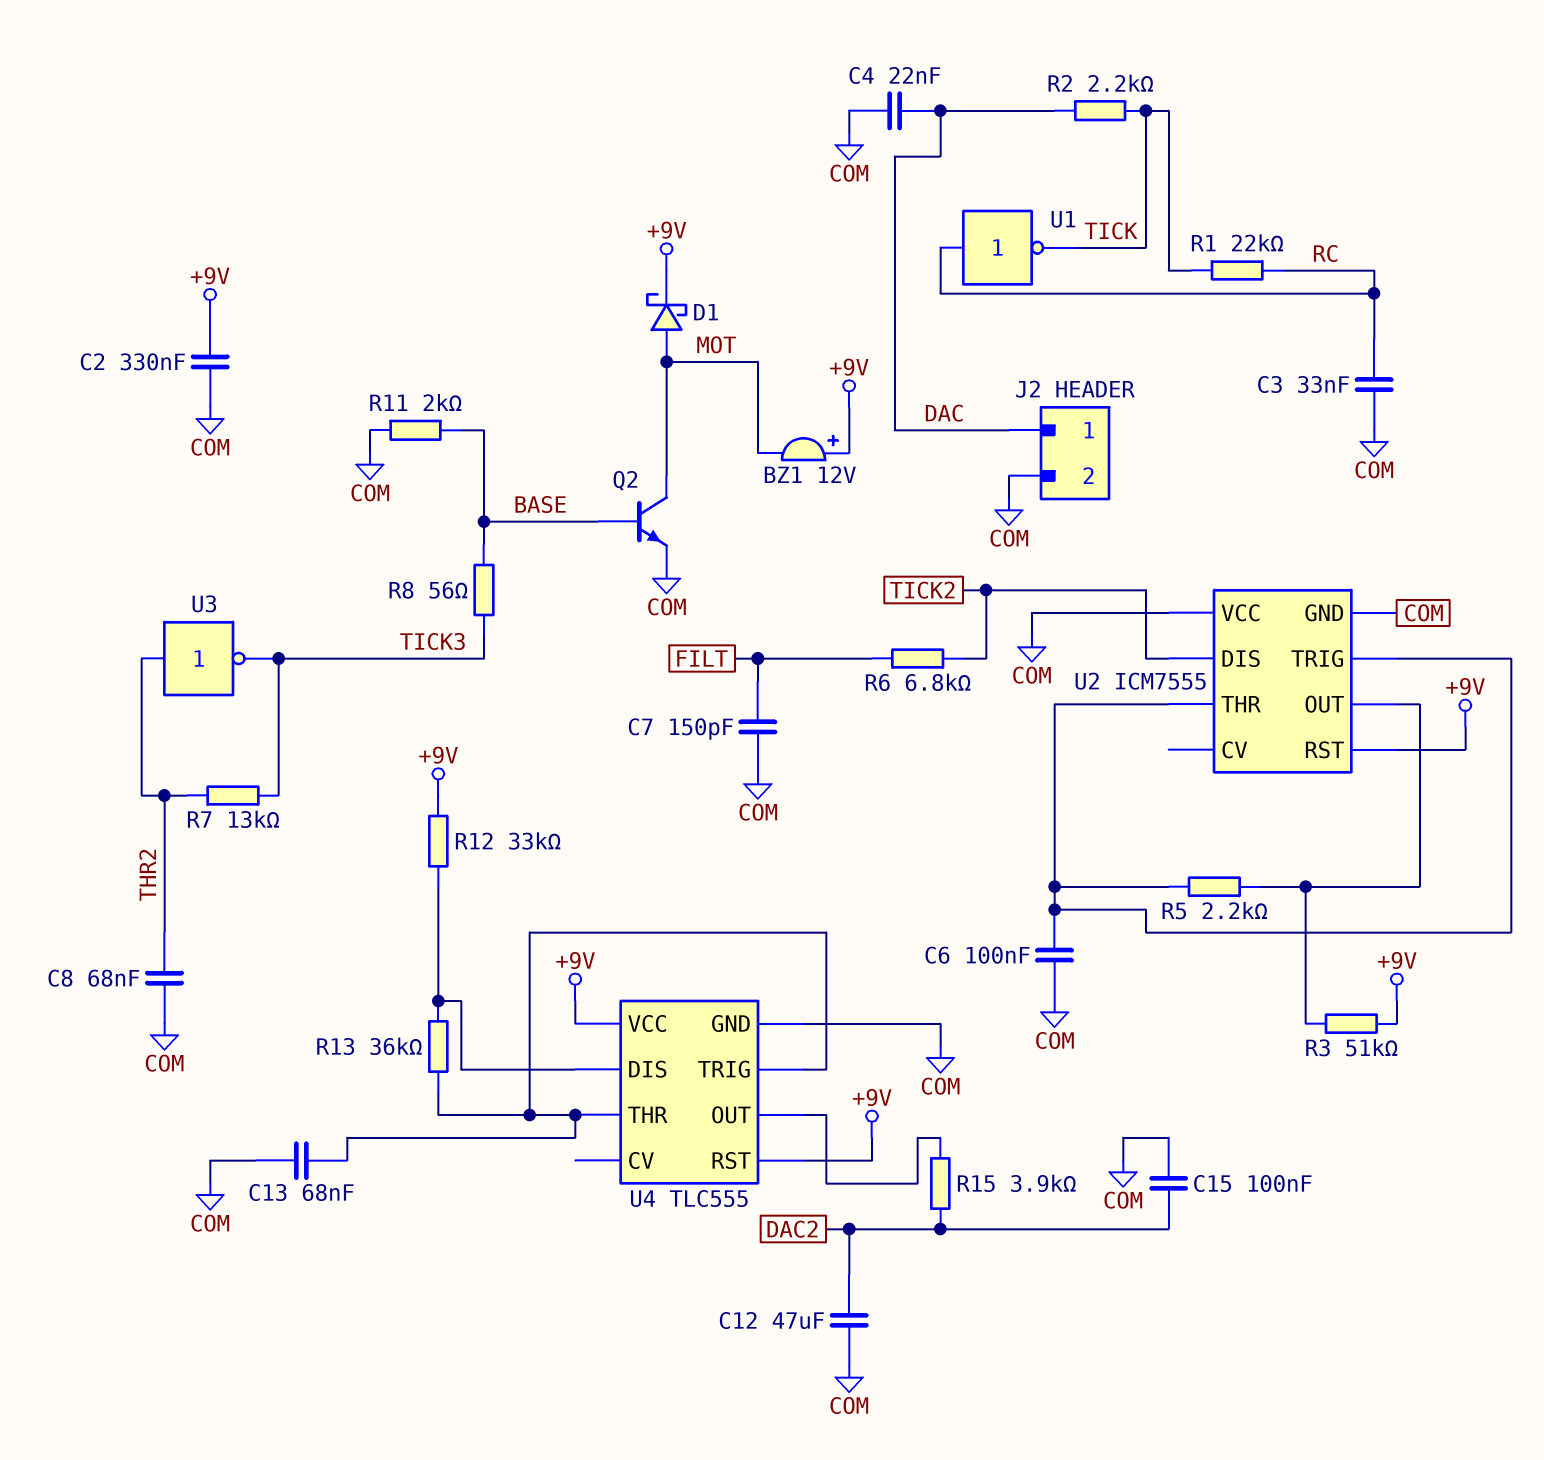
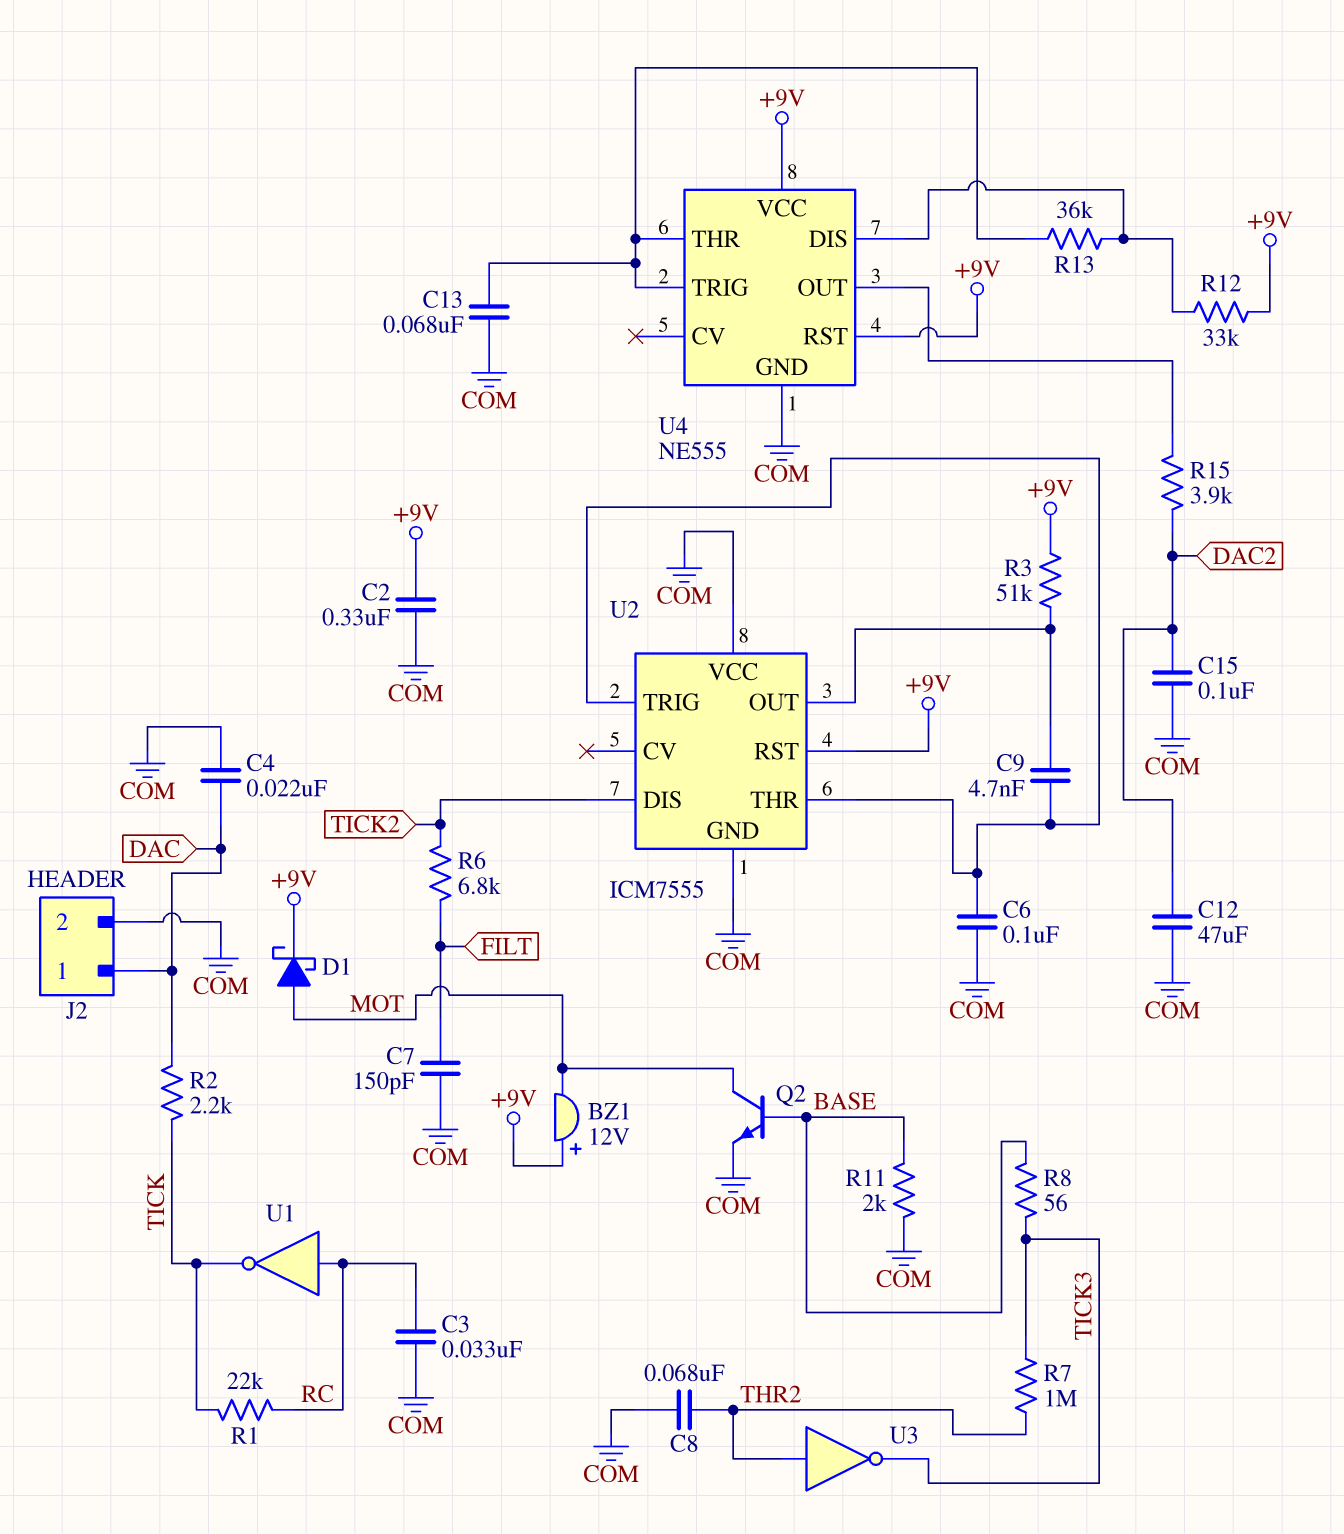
C9: none -> 4.7nF (U2/OUT, U2/THR)
R5: 2.2k (U2/OUT, U2/THR) -> none
R7: 13k (THR2, TICK3) -> 1M (THR2, TICK3)
U4: TLC555 -> NE555

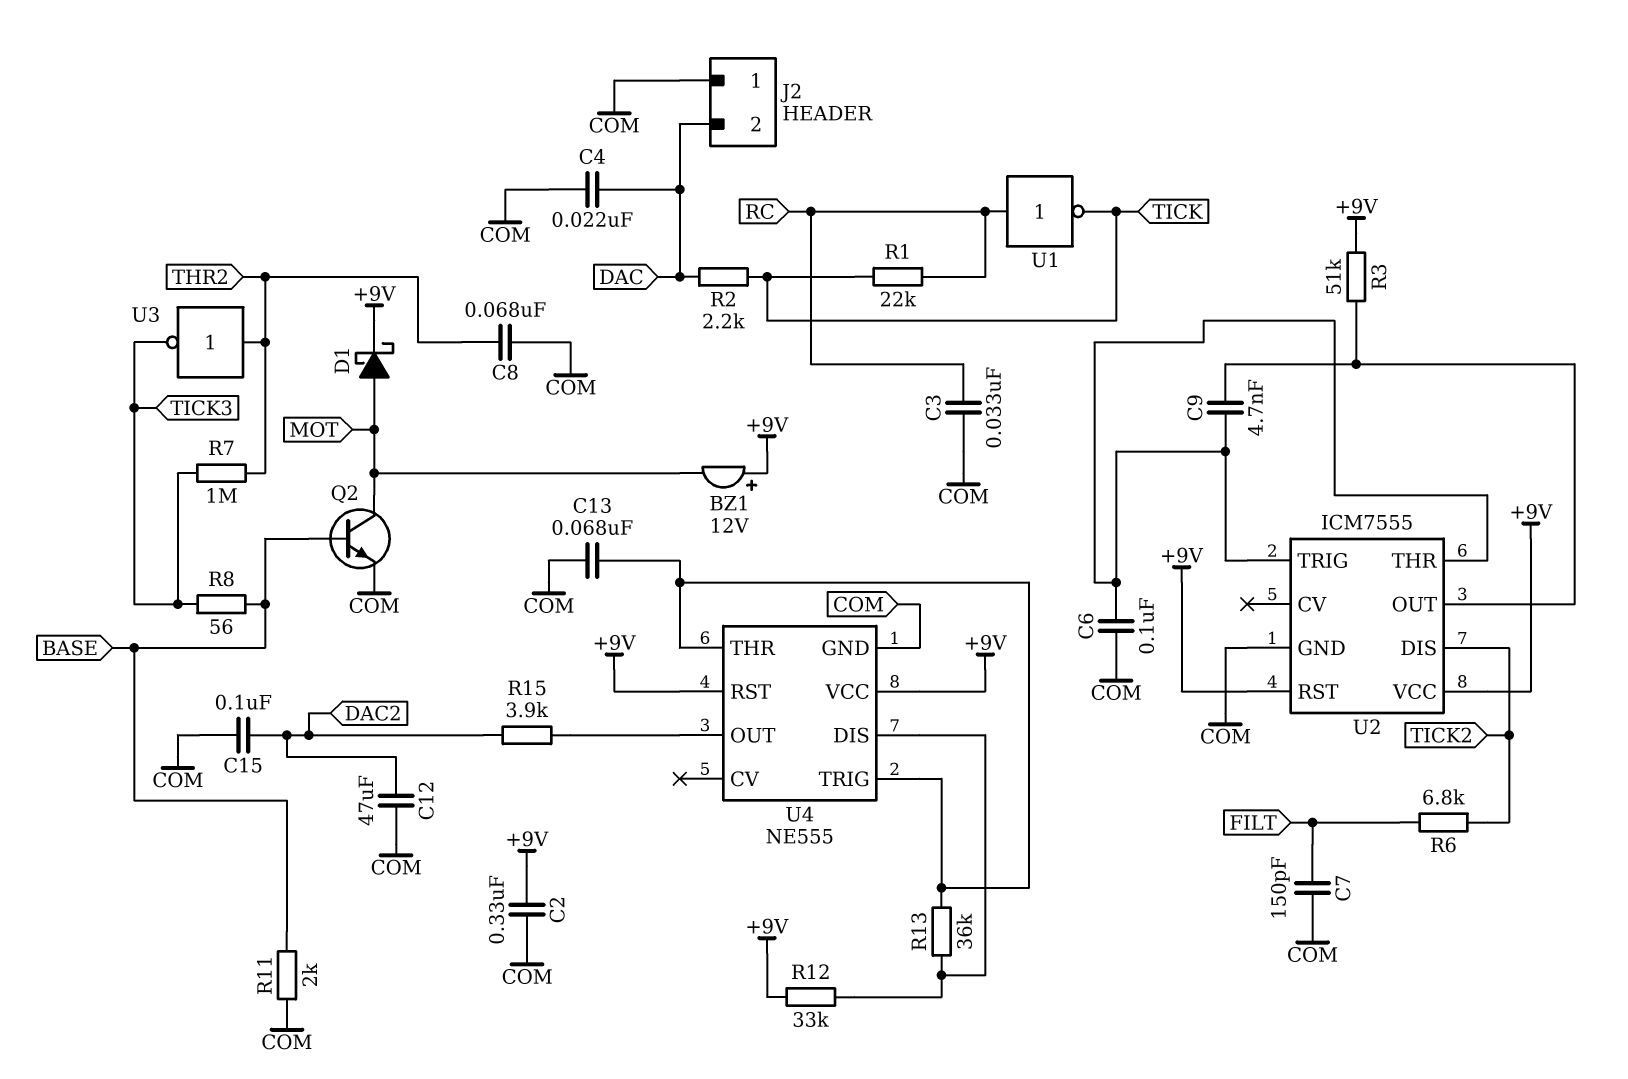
J2 pin 1: DAC -> COM
J2 pin 2: COM -> DAC
U2 pin VCC: COM -> +9V

